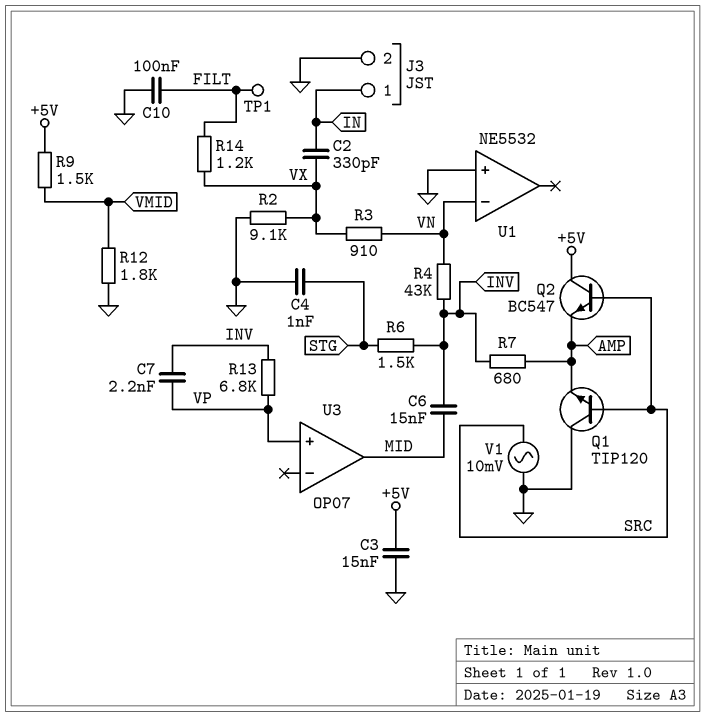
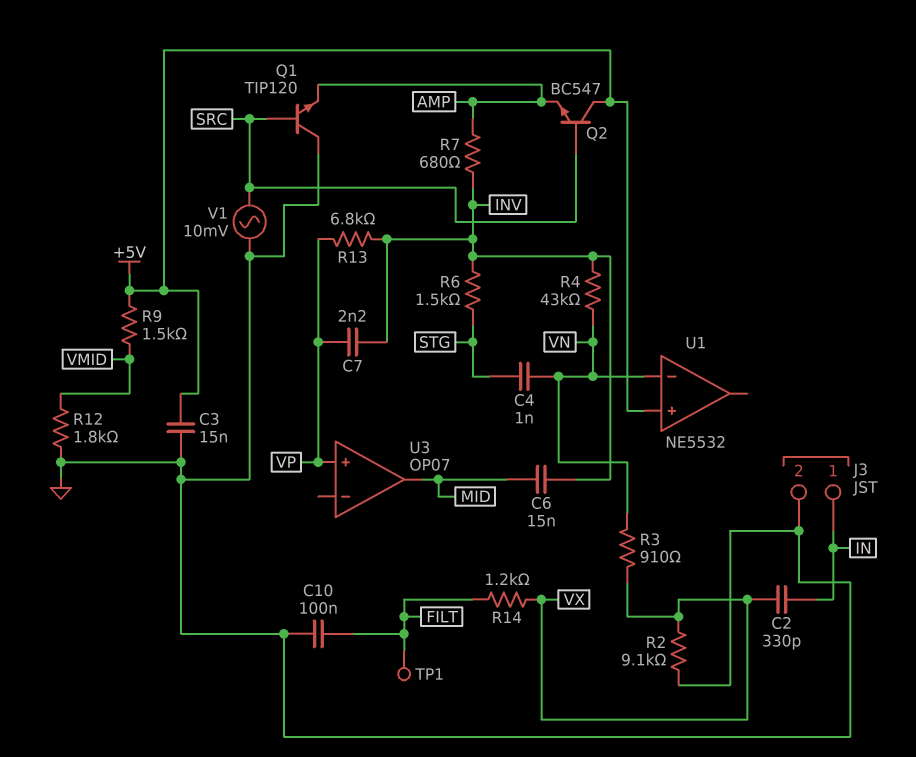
C4: 1nF (GND, STG) -> 1nF (STG, VN)
U1 pin in+: GND -> +5V

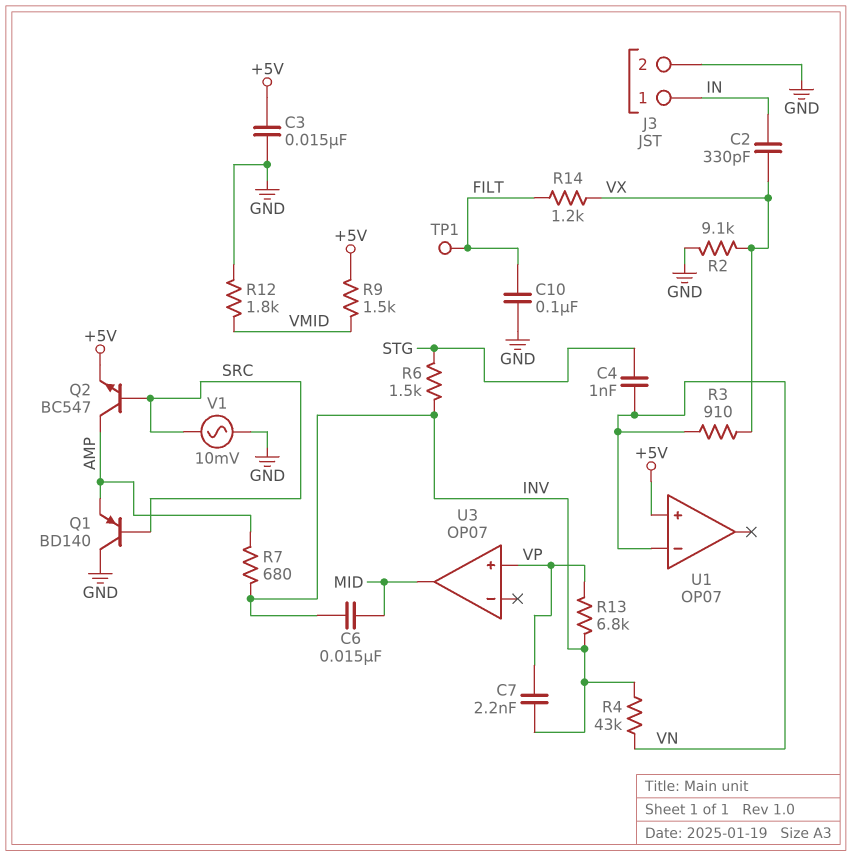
Q1: NPN TIP120 (B SRC, C GND, E AMP) -> PNP BD140 (B SRC, C GND, E AMP)
Q2: NPN BC547 (B SRC, C +5V, E AMP) -> NPN BC547 (B SRC, C AMP, E +5V)
U1: NE5532 -> OP07

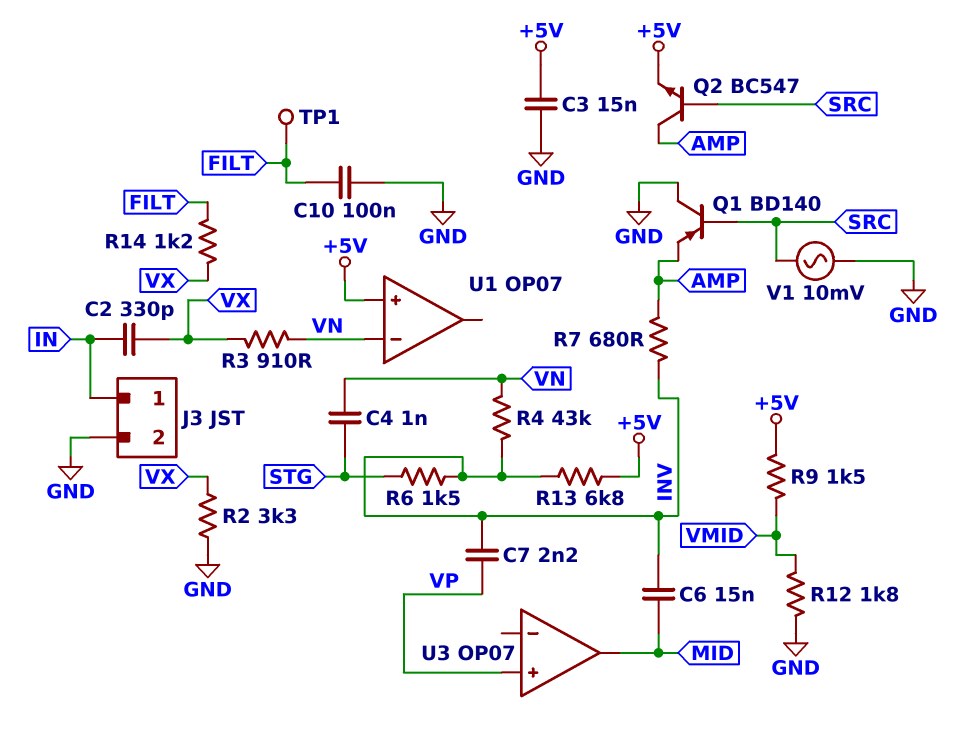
R2: 9.1k (GND, VX) -> 3.3k (GND, VX)
R13: 6.8k (INV, VP) -> 6.8k (+5V, INV)

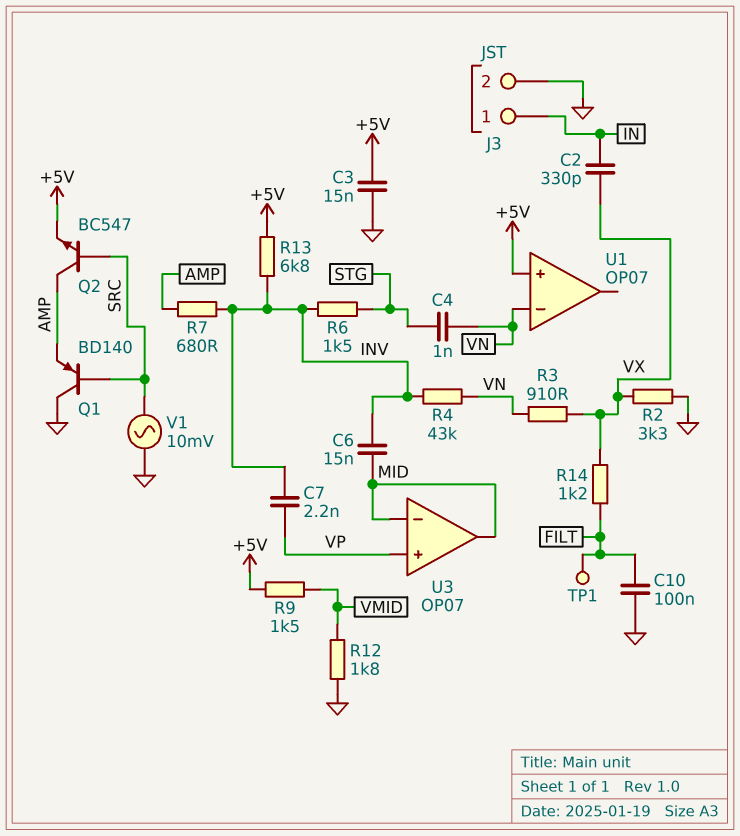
U3 pin in-: none -> MID

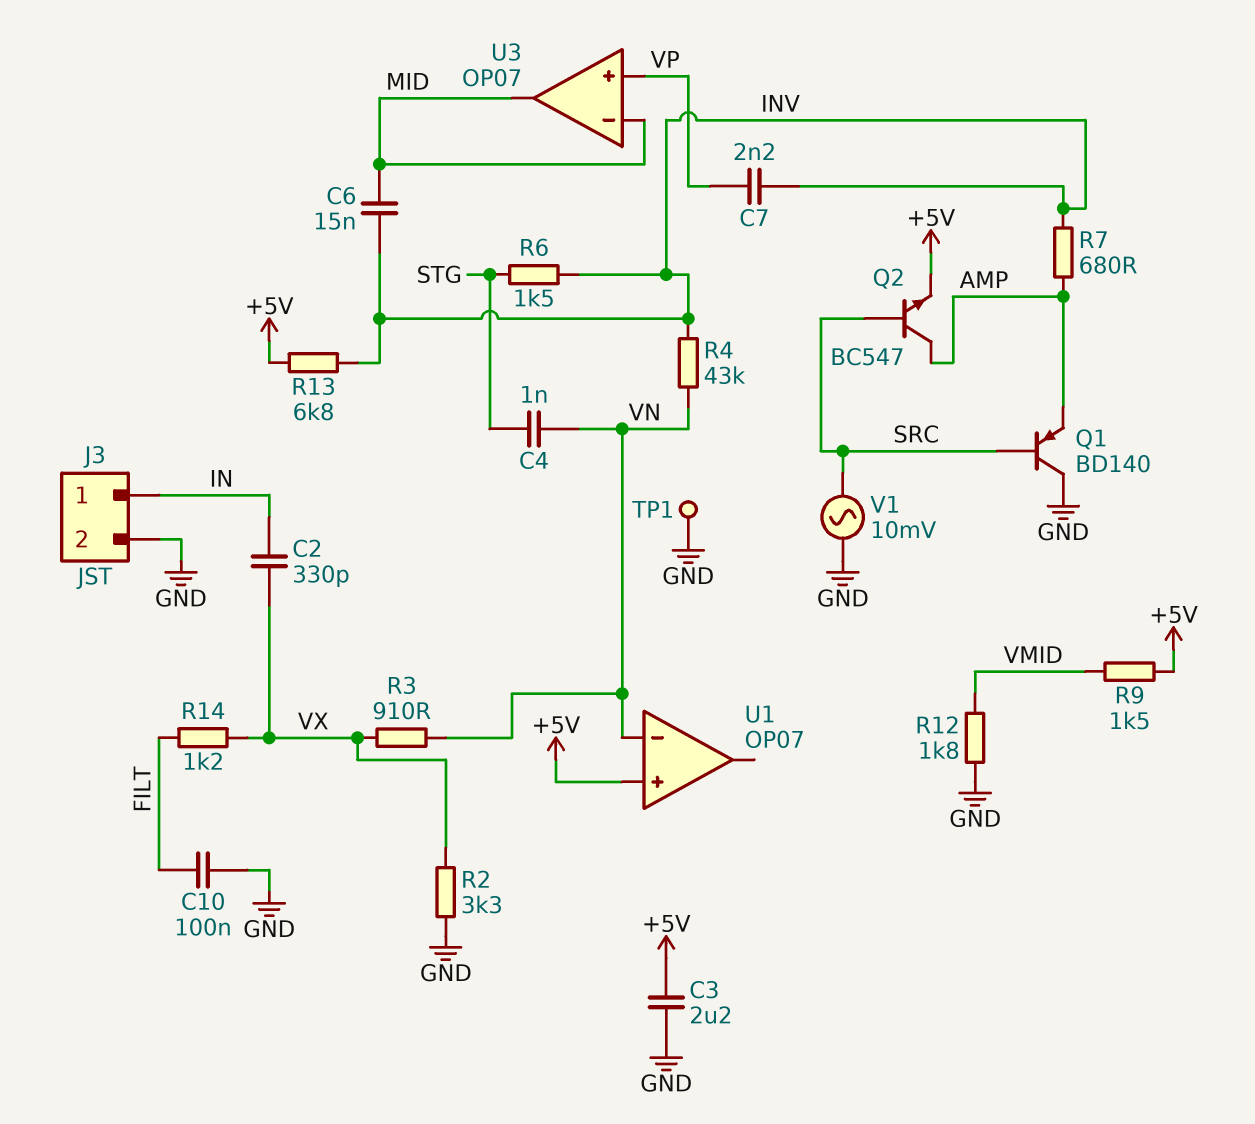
C3: 15nF (+5V, GND) -> 2.2uF (+5V, GND)
TP1: test point (FILT) -> test point (GND)

